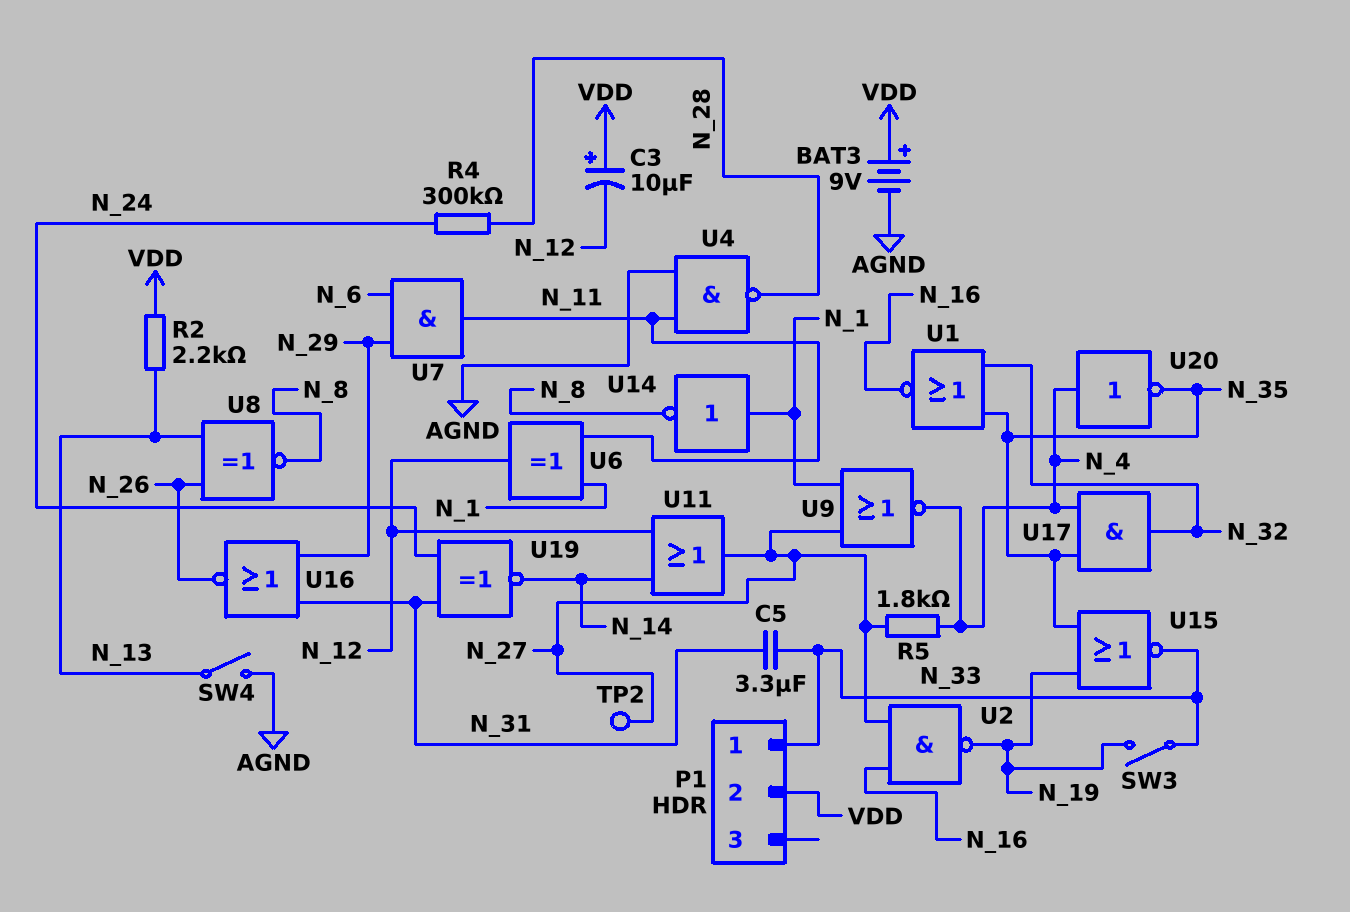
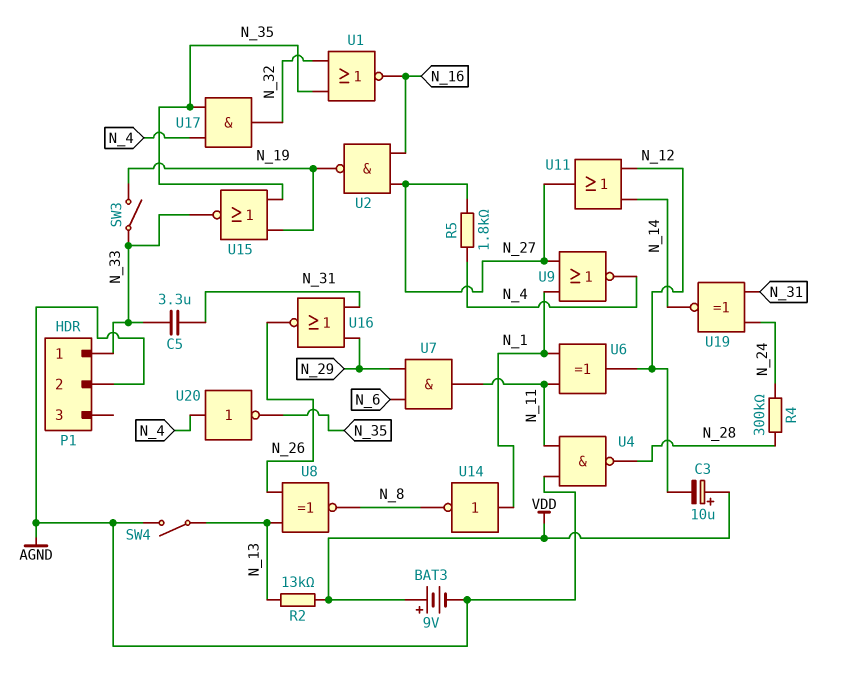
P1 pin 2: VDD -> AGND
R2: 2.2k (N_13, VDD) -> 13k (N_13, VDD)
TP2: test point (N_27) -> none

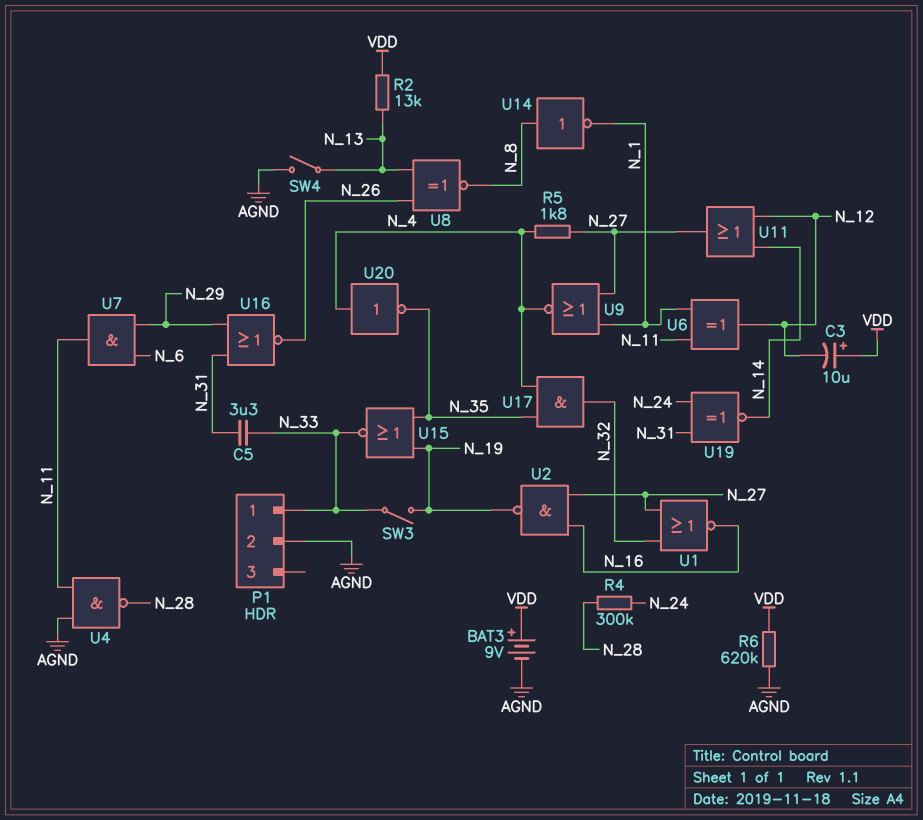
R6: none -> 620k (AGND, VDD)
U1: NOR (in N_32, in N_35, out N_16) -> NOR (in N_27, in N_32, out N_16)
U14: NOT (in N_1, out N_8) -> NOT (in N_8, out N_1)

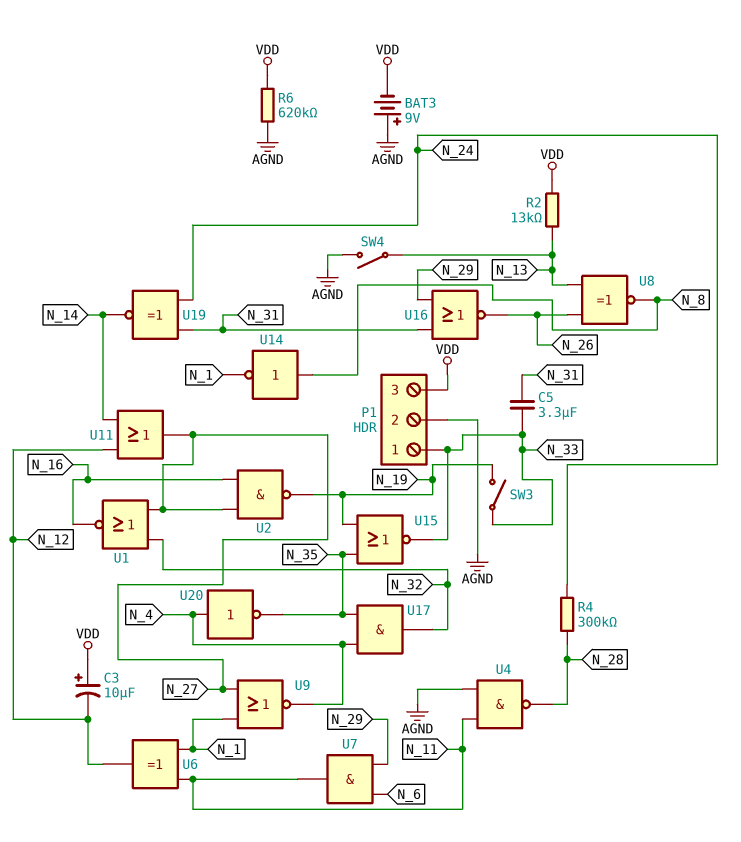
BAT3: 9V (plus VDD, minus AGND) -> 9V (plus AGND, minus VDD)
P1 pin 3: none -> VDD
R5: 1.8k (N_4, N_27) -> none

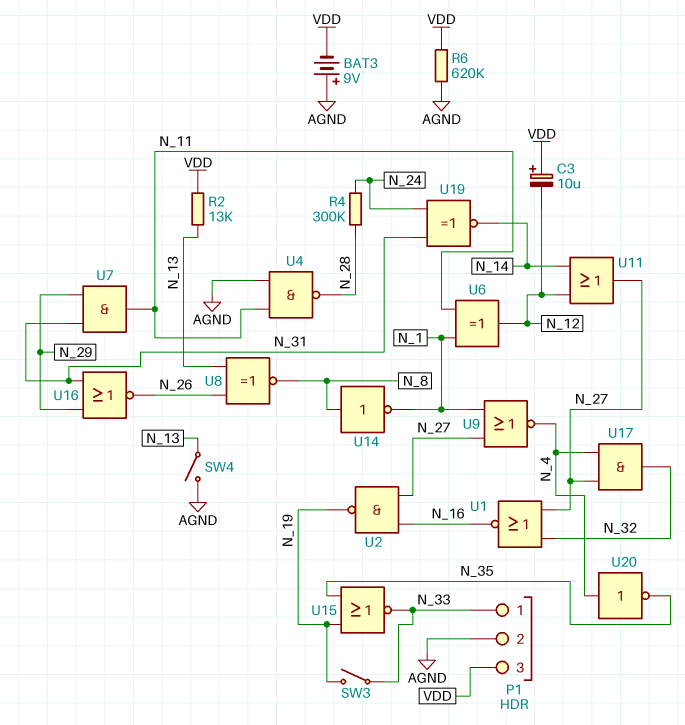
C5: 3.3uF (N_31, N_33) -> none
U7: AND (in N_6, in N_29, out N_11) -> AND (in N_29, in N_31, out N_11)
U17: AND (in N_4, in N_35, out N_32) -> AND (in N_4, in N_27, out N_32)

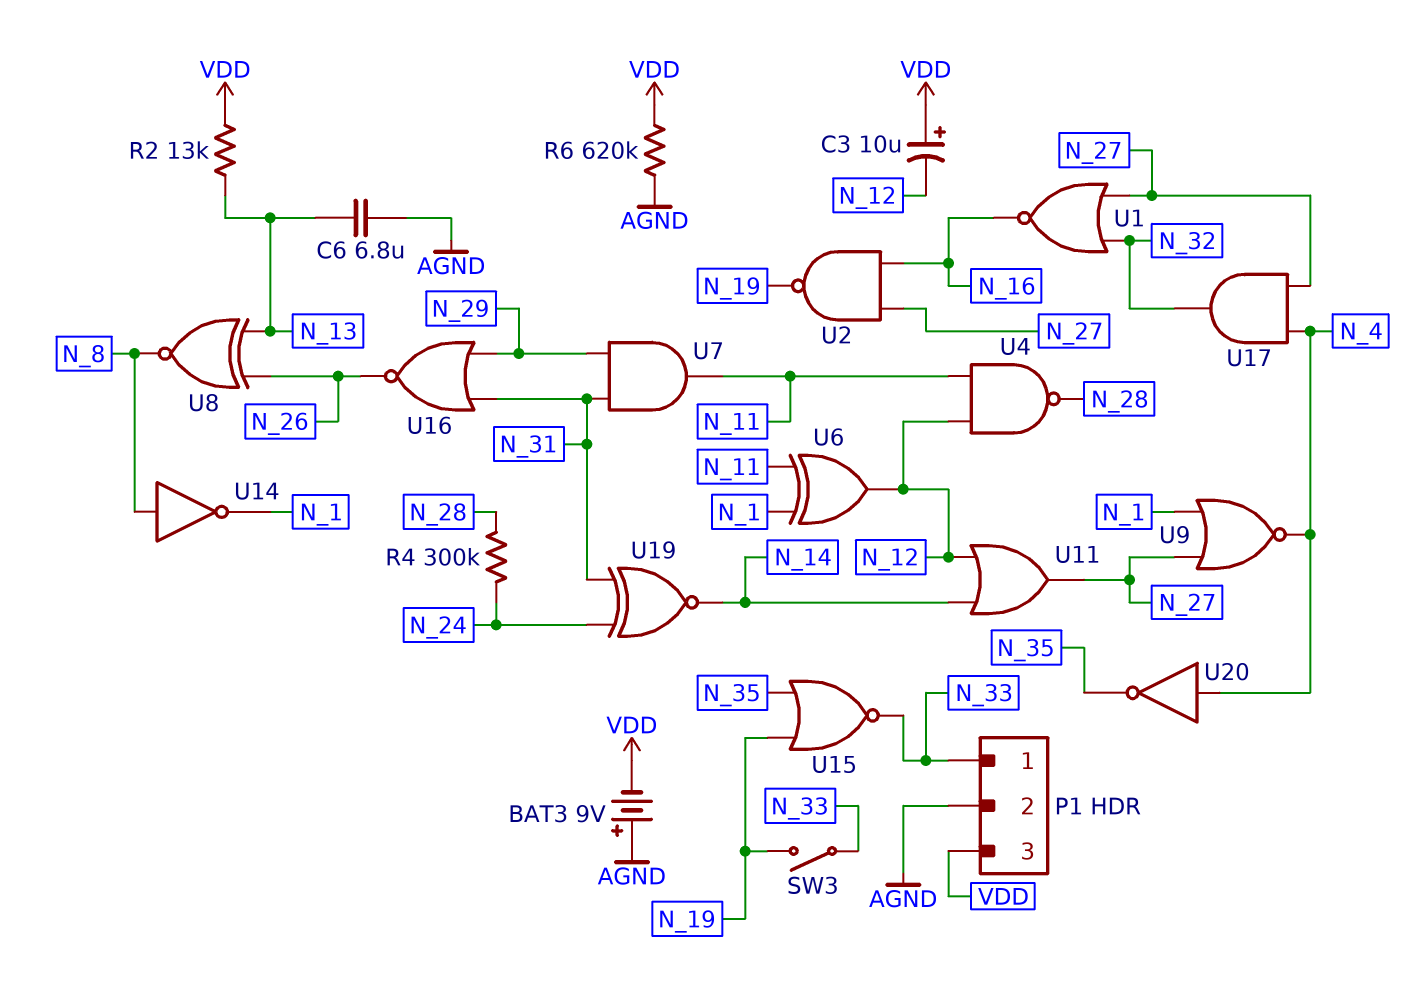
C6: none -> 6.8uF (AGND, N_13)
SW4: switch (AGND, N_13) -> none
U4: NAND (in AGND, in N_11, out N_28) -> NAND (in N_11, in N_12, out N_28)

